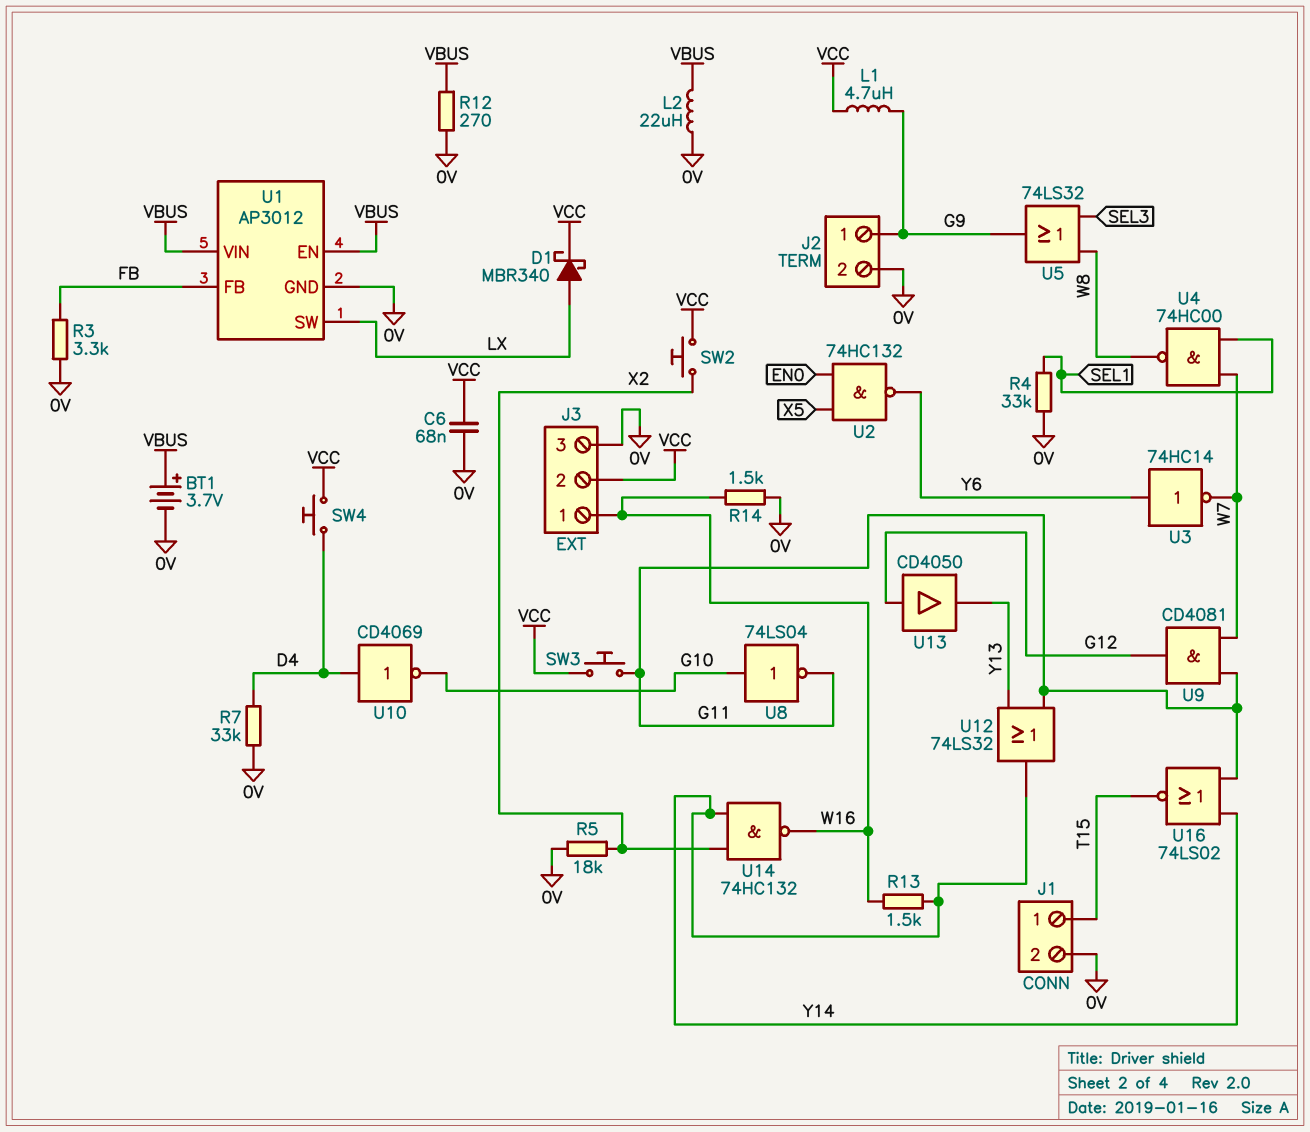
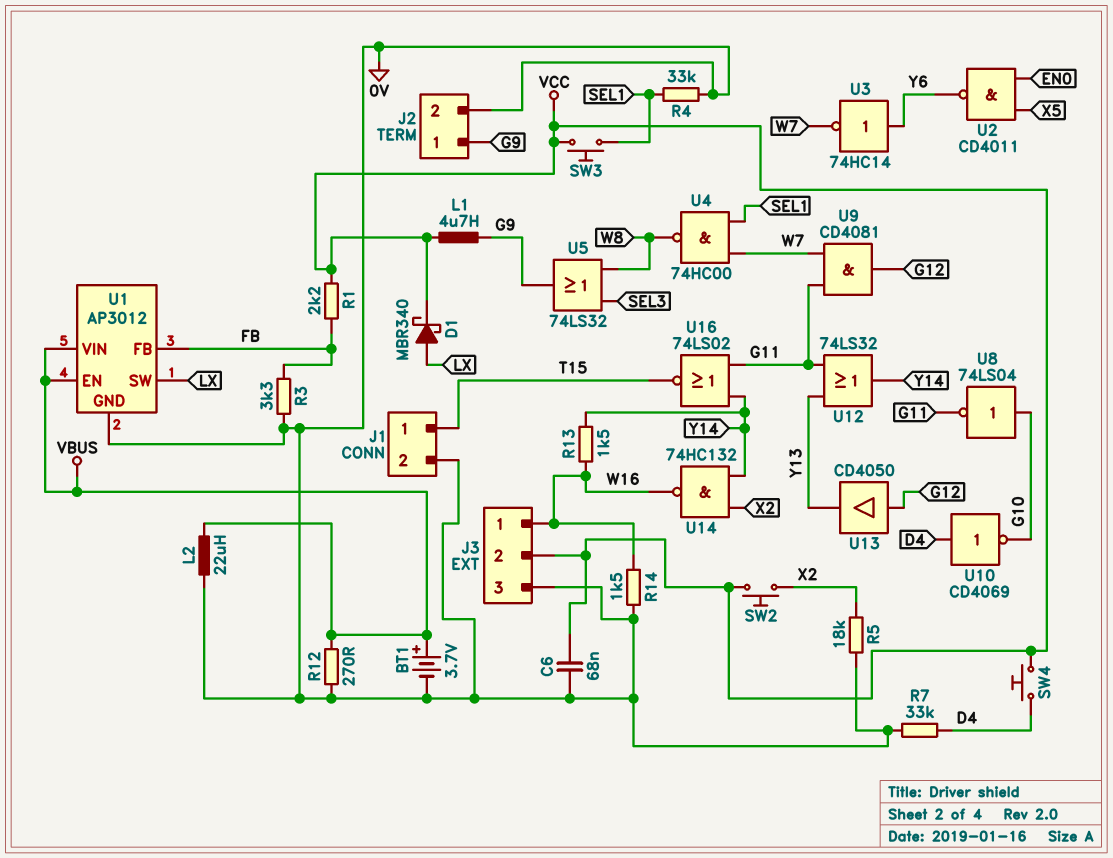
R1: none -> 2.2k (FB, VCC)
SW3: button (G11, VCC) -> button (SEL1, VCC)
U2: NAND 74HC132 (in EN0, in X5, out Y6) -> NAND CD4011 (in EN0, in X5, out Y6)

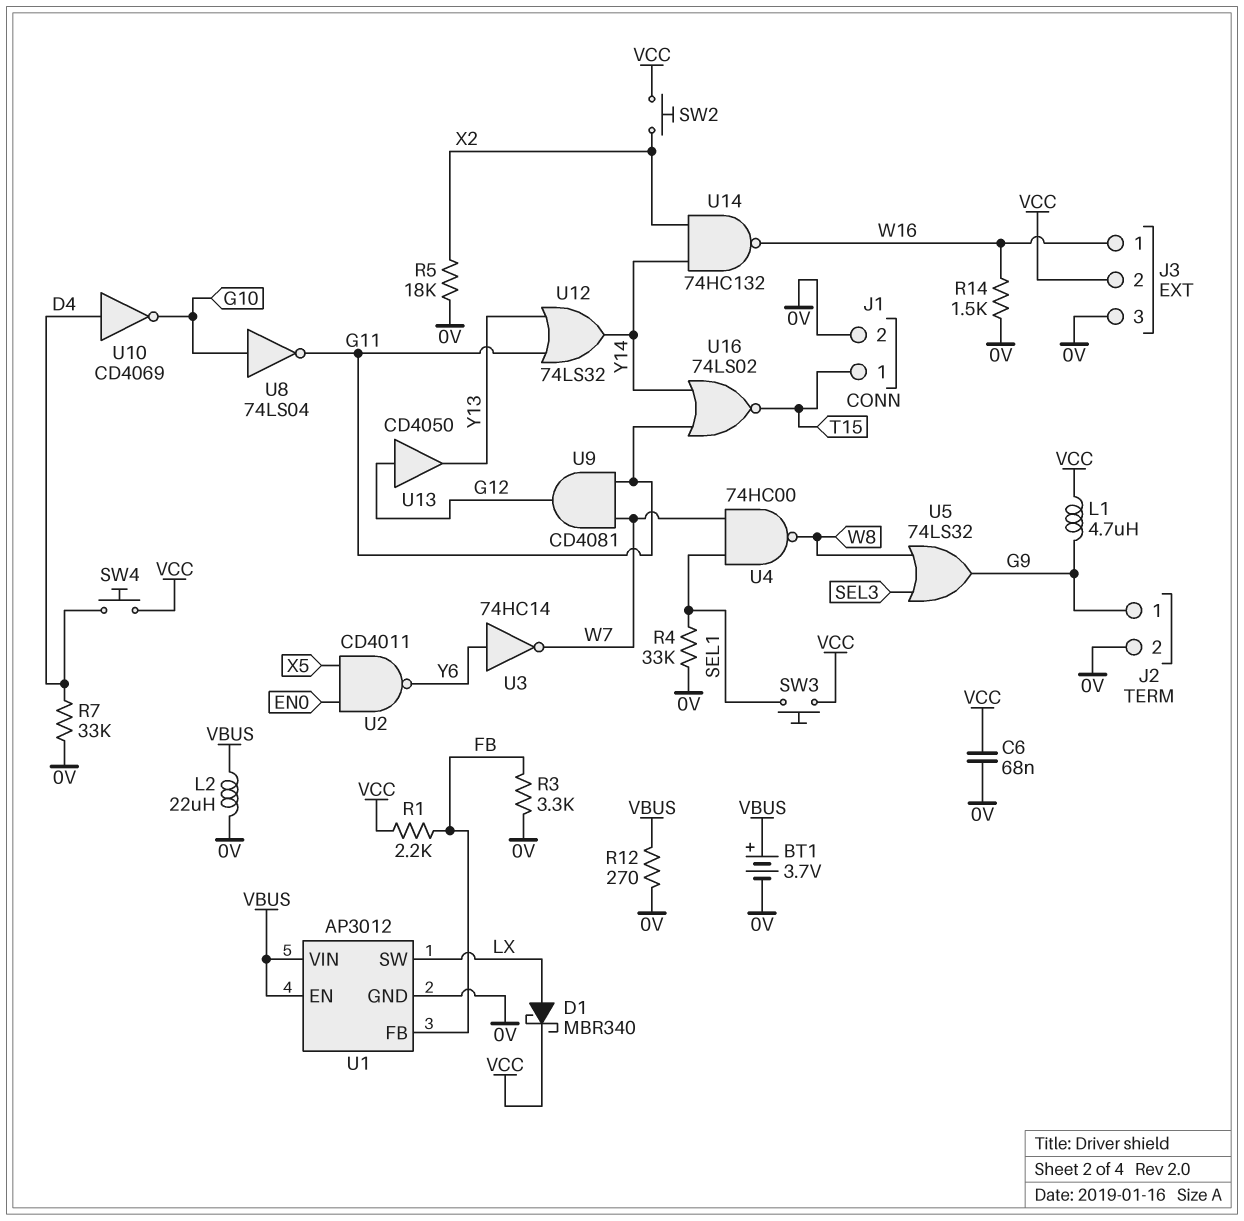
R13: 1.5k (W16, Y14) -> none

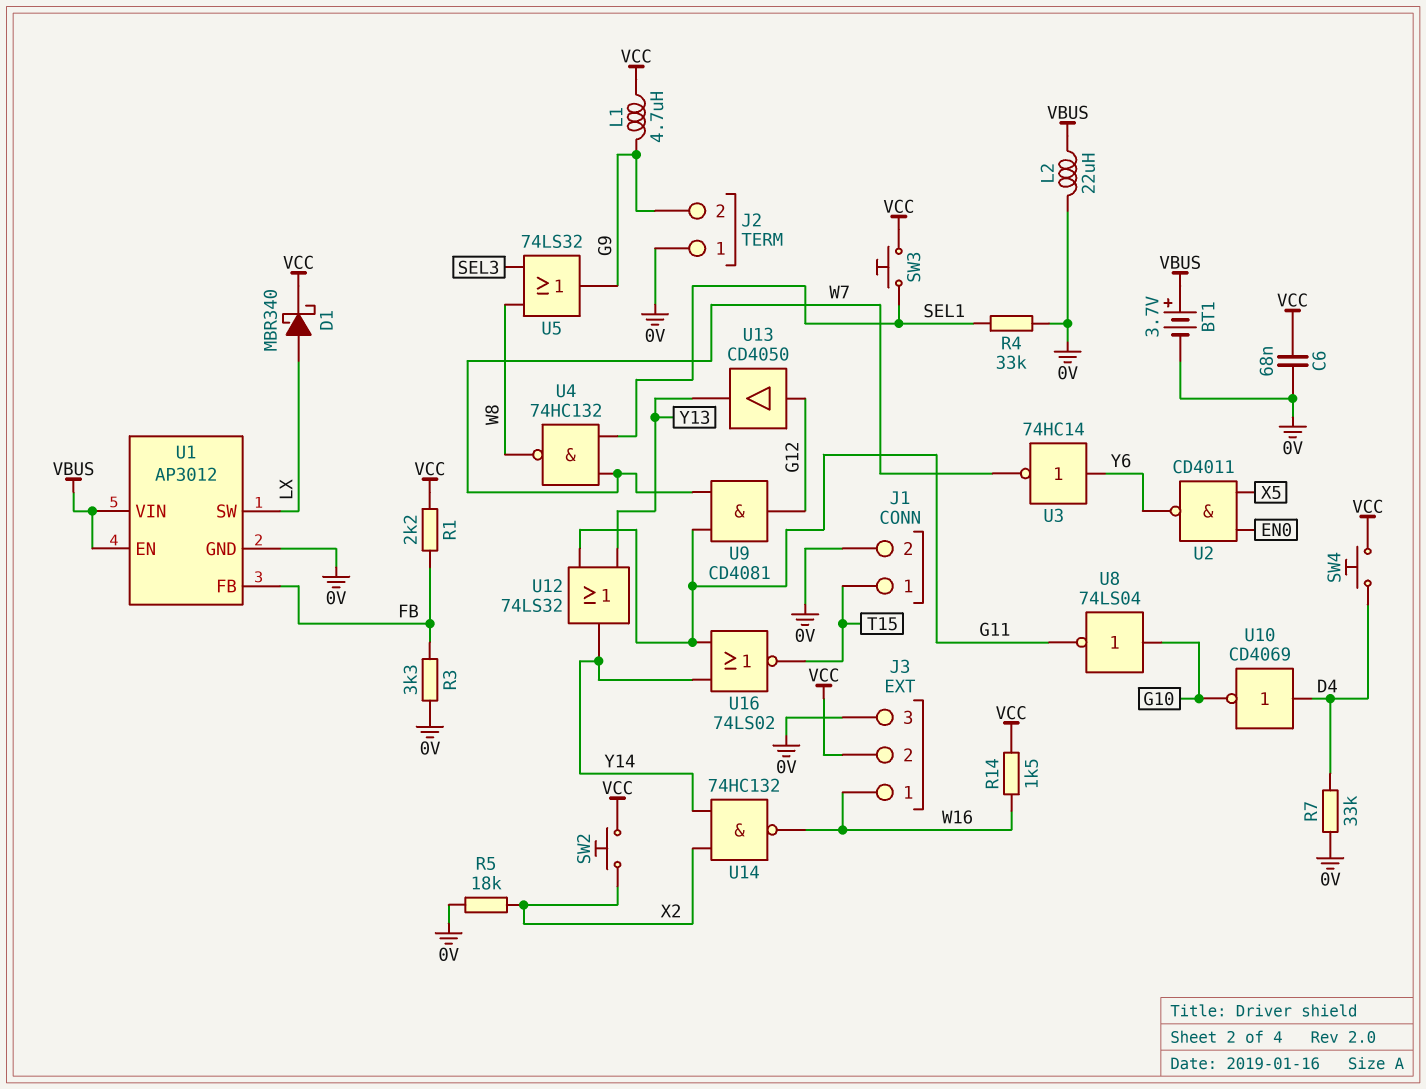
J2 pin 1: G9 -> 0V
J2 pin 2: 0V -> G9
R12: 270 (0V, VBUS) -> none
R14: 1.5k (0V, W16) -> 1.5k (VCC, W16)
U4: NAND 74HC00 (in SEL1, in W7, out W8) -> NAND 74HC132 (in SEL1, in W7, out W8)

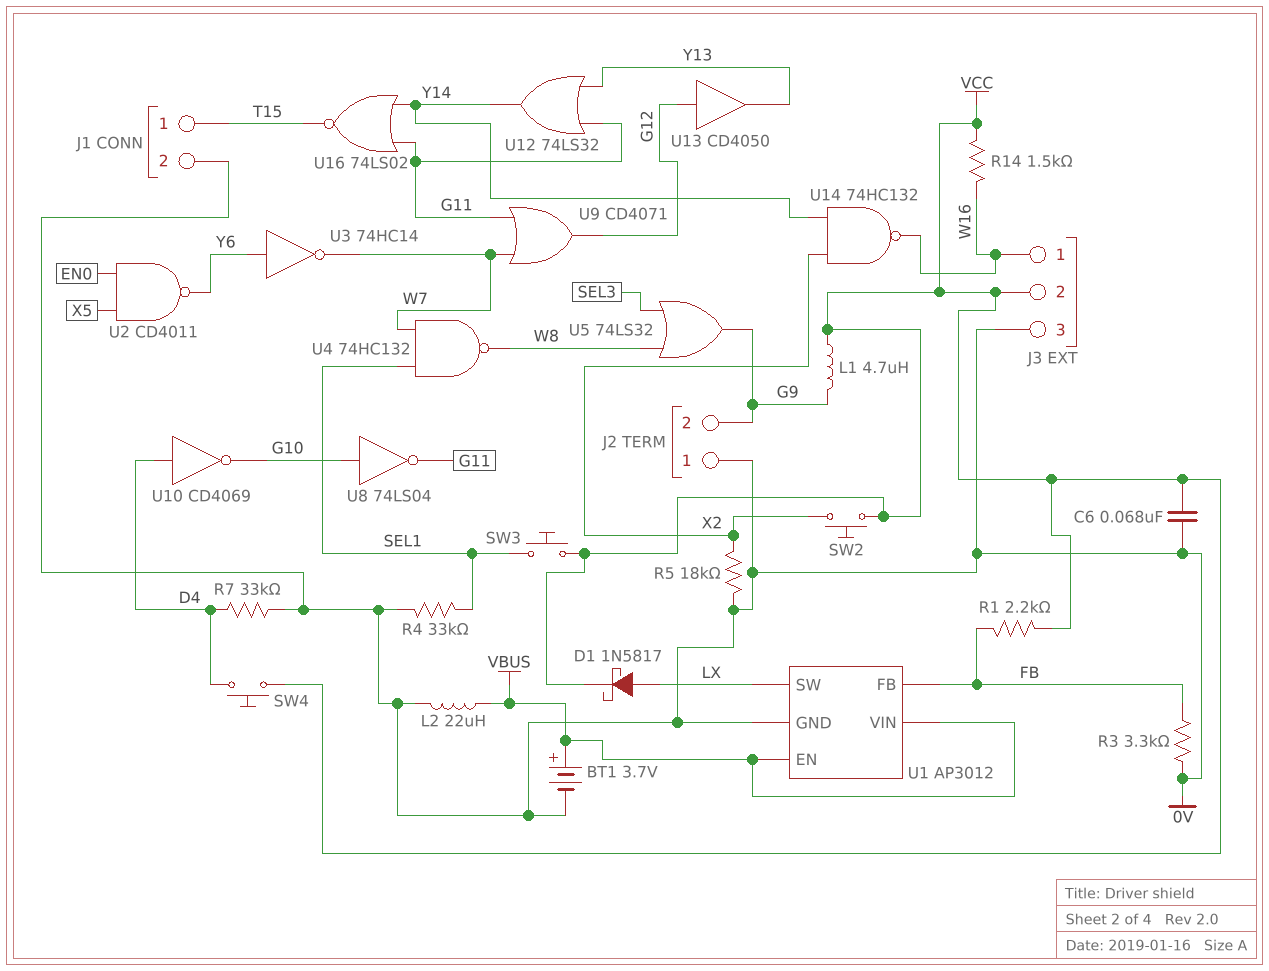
D1: schottky MBR340 (A LX, K VCC) -> schottky 1N5817 (A LX, K VCC)
U9: AND CD4081 (in G11, in W7, out G12) -> OR CD4071 (in G11, in W7, out G12)

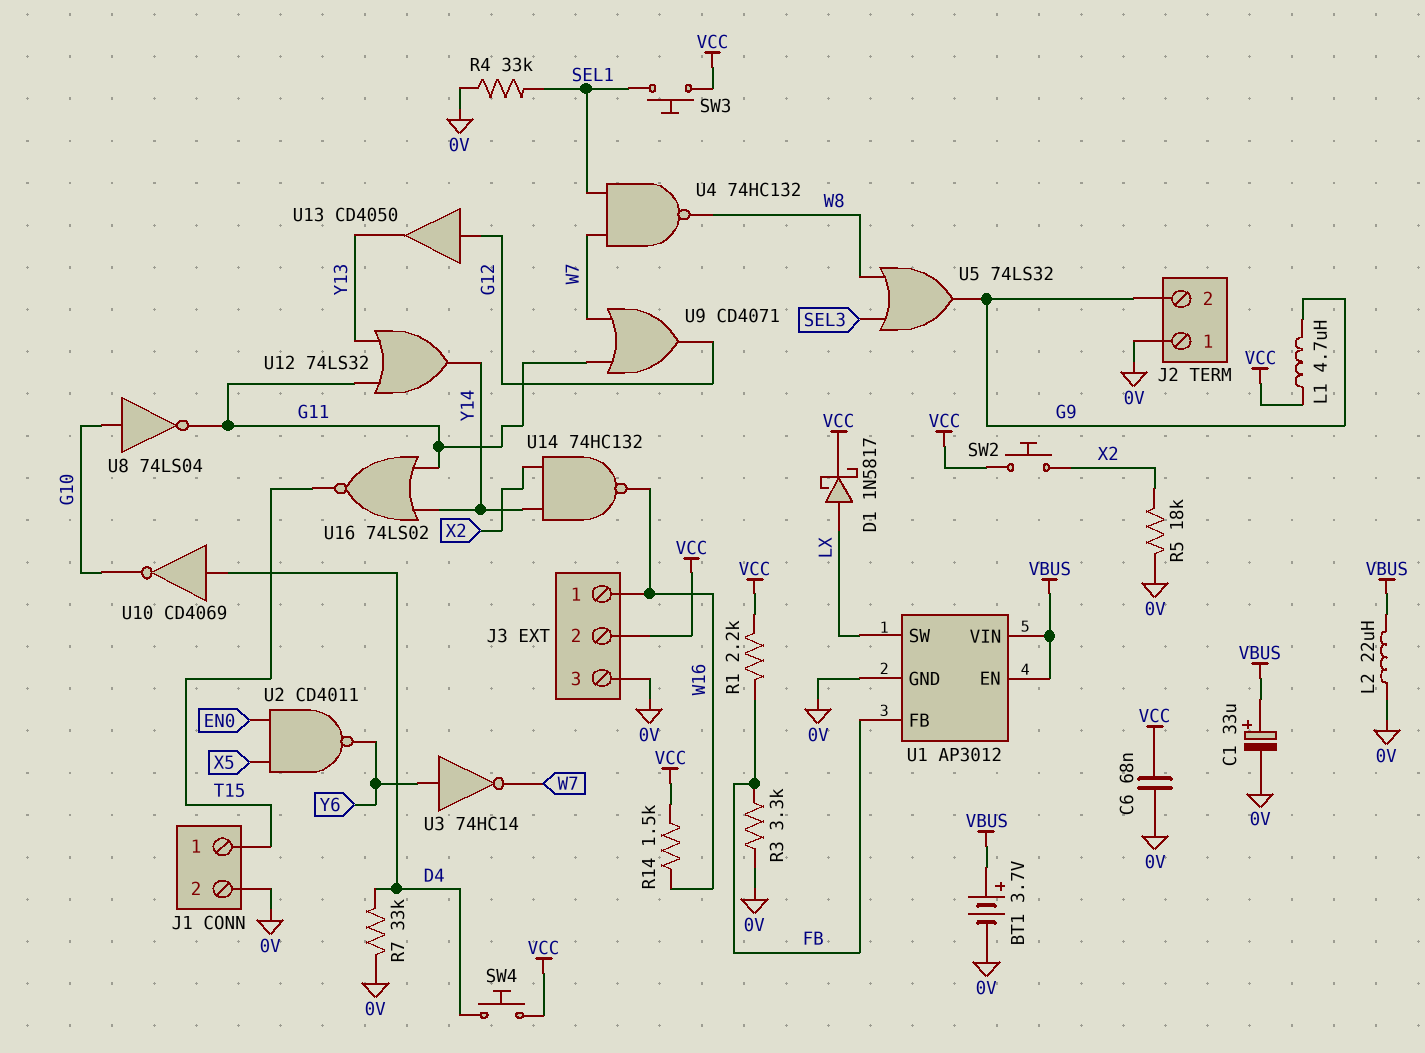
C1: none -> 33uF (plus VBUS, minus 0V)

